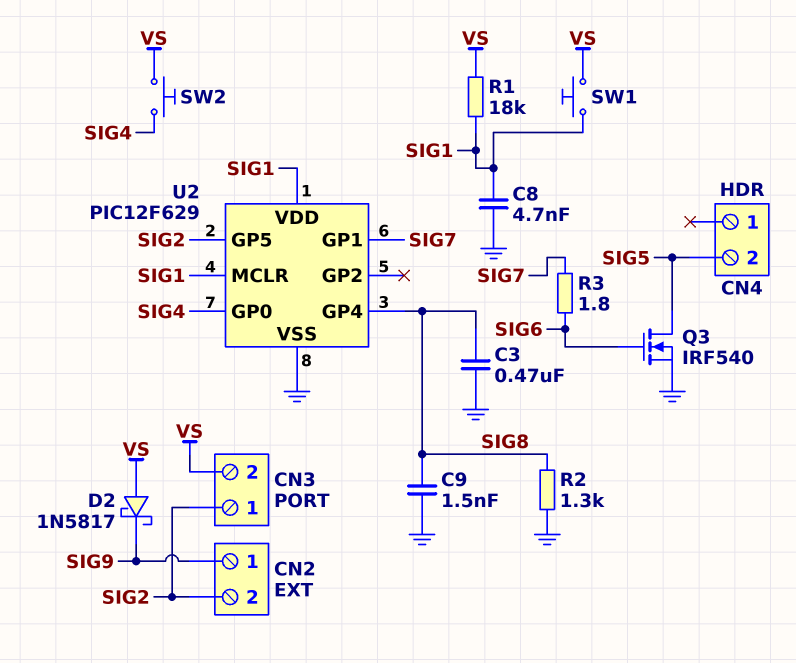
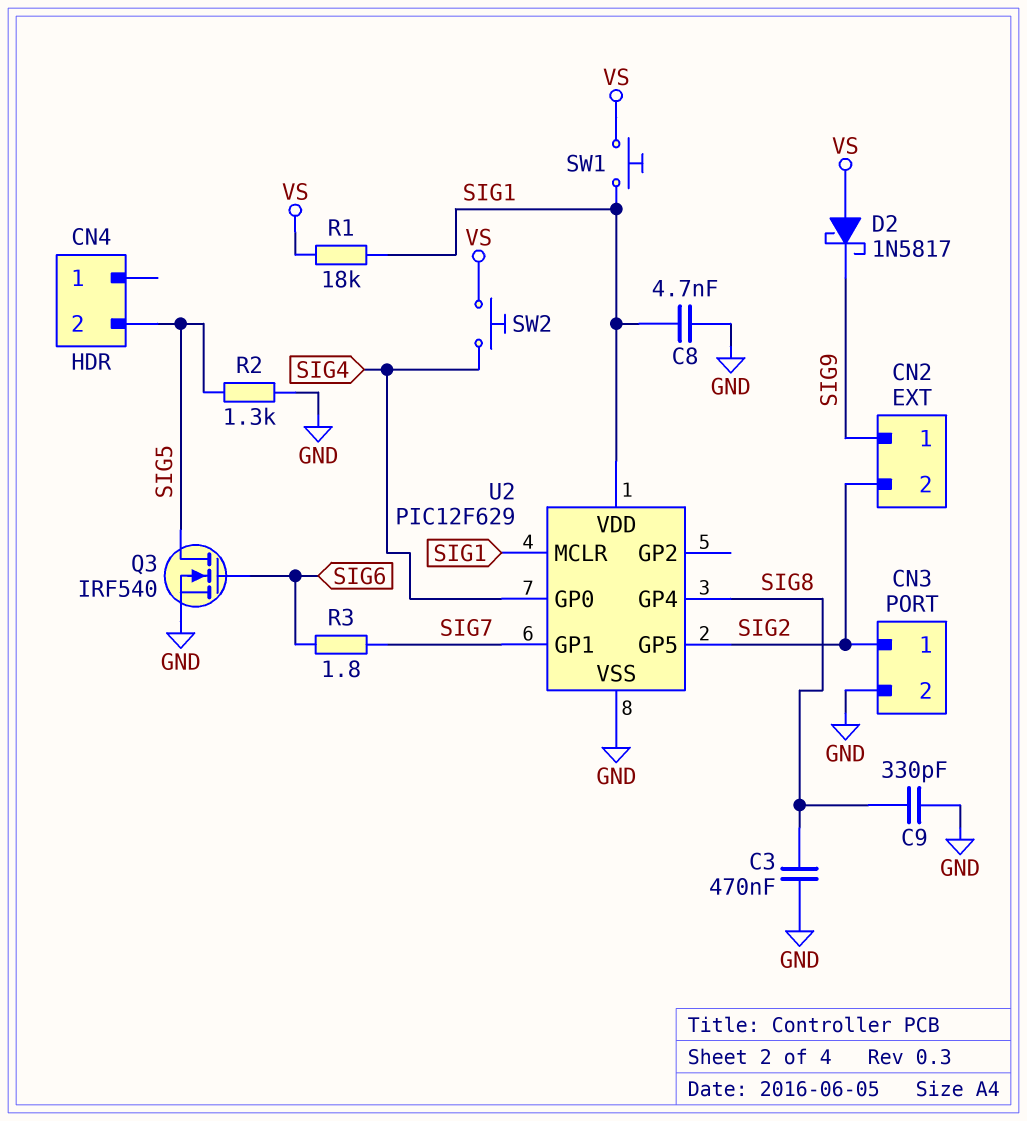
C9: 1.5nF (GND, SIG8) -> 330pF (GND, SIG8)
CN3 pin 2: VS -> GND
R2: 1.3k (GND, SIG8) -> 1.3k (GND, SIG5)

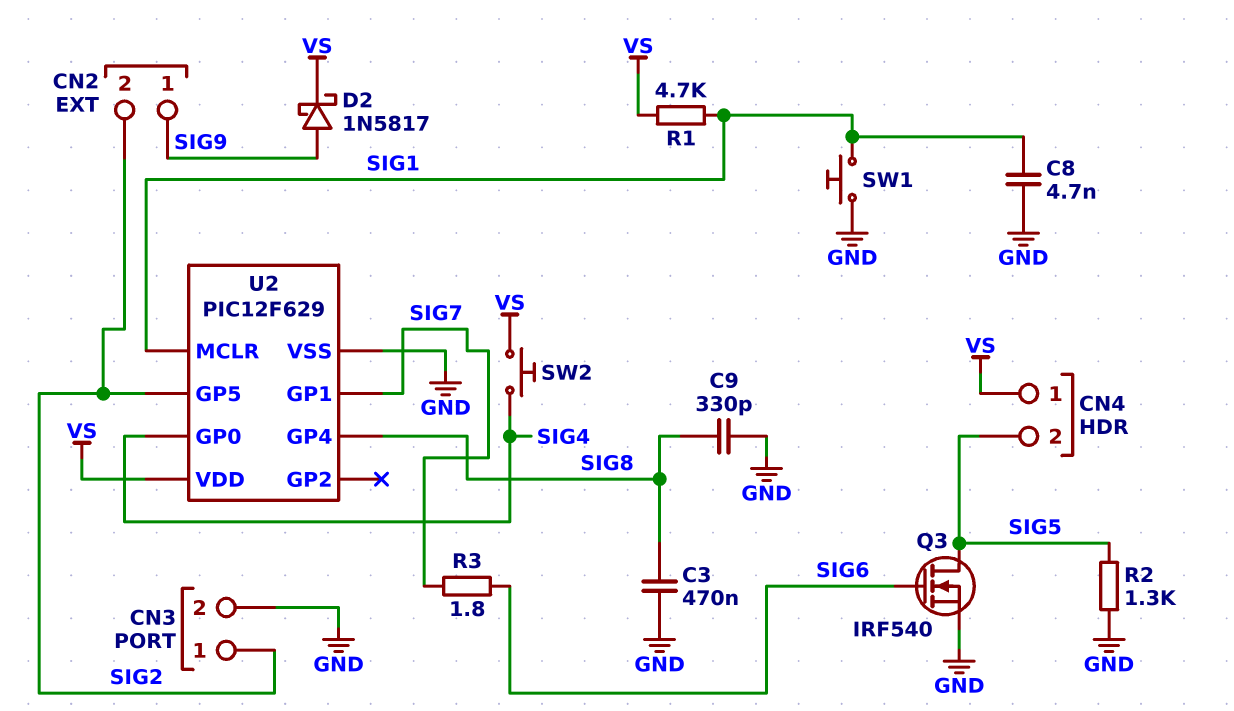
CN4 pin 1: none -> VS
D2: schottky 1N5817 (A VS, K SIG9) -> schottky 1N5817 (A SIG9, K VS)
R1: 18k (SIG1, VS) -> 4.7k (SIG1, VS)
SW1: button (SIG1, VS) -> button (GND, SIG1)
U2 pin VDD: SIG1 -> VS

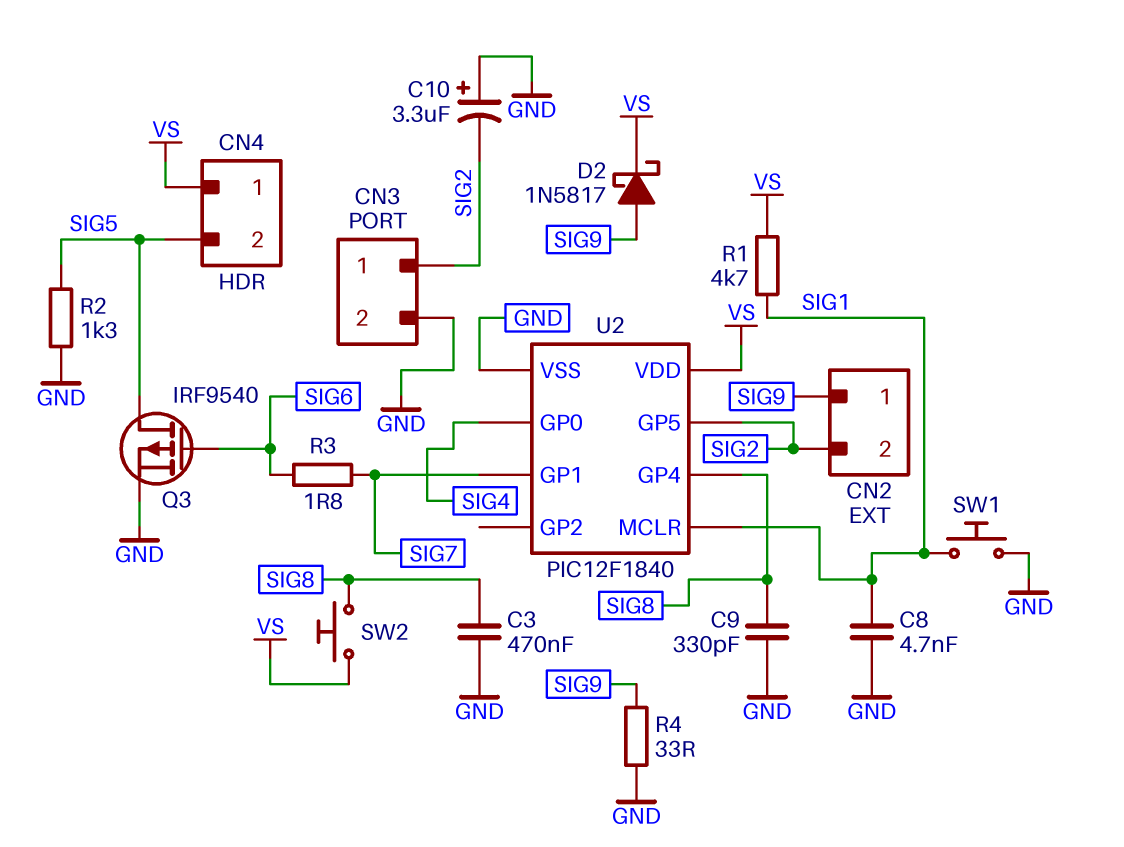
C10: none -> 3.3uF (plus GND, minus SIG2)
Q3: NMOS IRF540 (G SIG6, D SIG5, S GND) -> PMOS IRF9540 (G SIG6, D SIG5, S GND)
R4: none -> 33 (GND, SIG9)
SW2: button (SIG4, VS) -> button (SIG8, VS)
U2: PIC12F629 -> PIC12F1840

